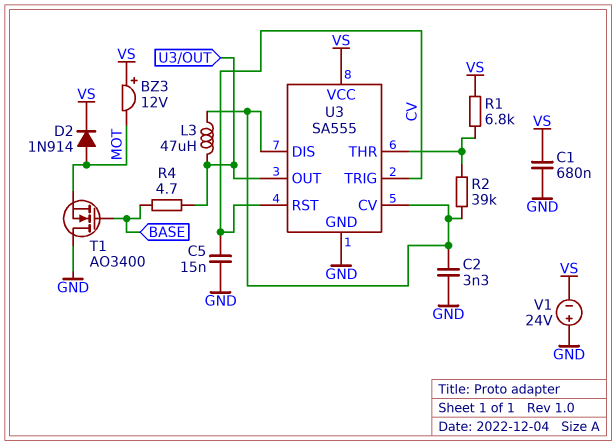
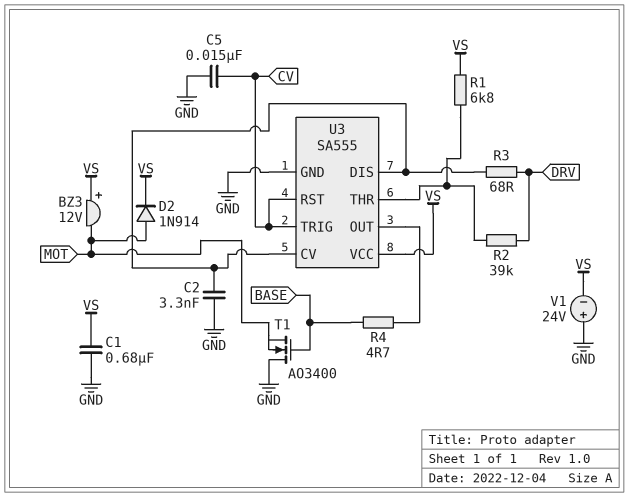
L3: 47uH (U3/CV, U3/OUT) -> none
R2: 39k (U3/CV, U3/THR) -> 39k (DRV, U3/THR)
R3: none -> 68 (DRV, U3/CV)

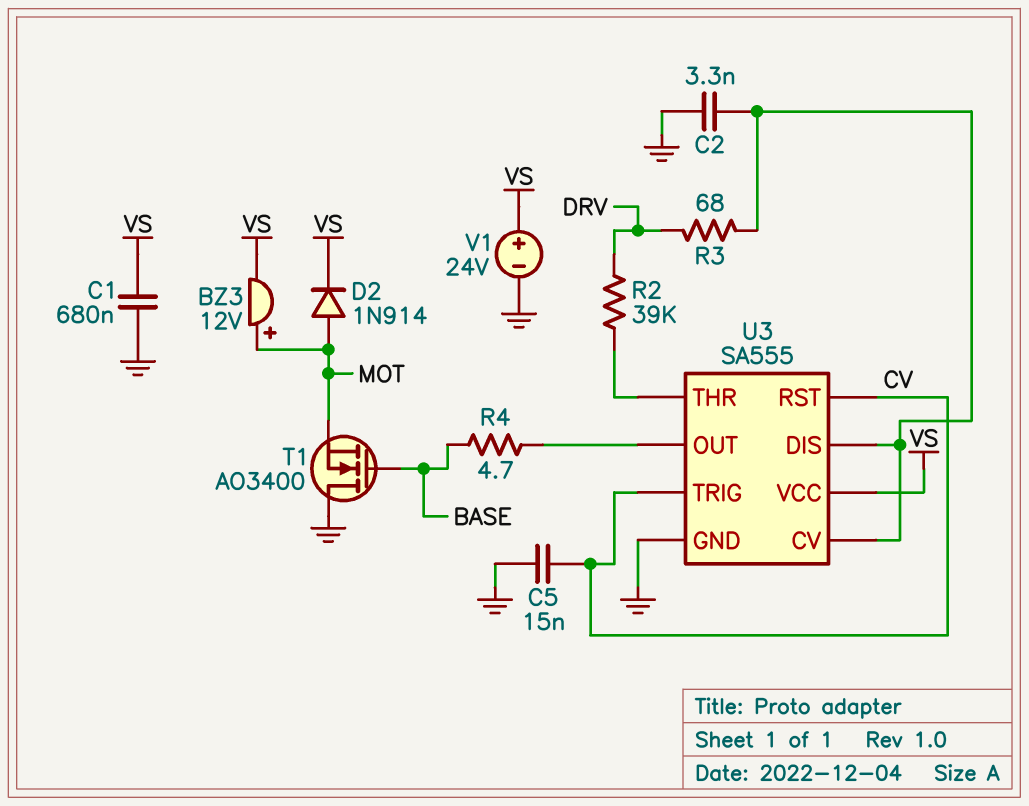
BZ3: buzzer 12V (plus VS, minus MOT) -> buzzer 12V (plus MOT, minus VS)
R1: 6.8k (U3/THR, VS) -> none
V1: 24V (plus GND, minus VS) -> 24V (plus VS, minus GND)

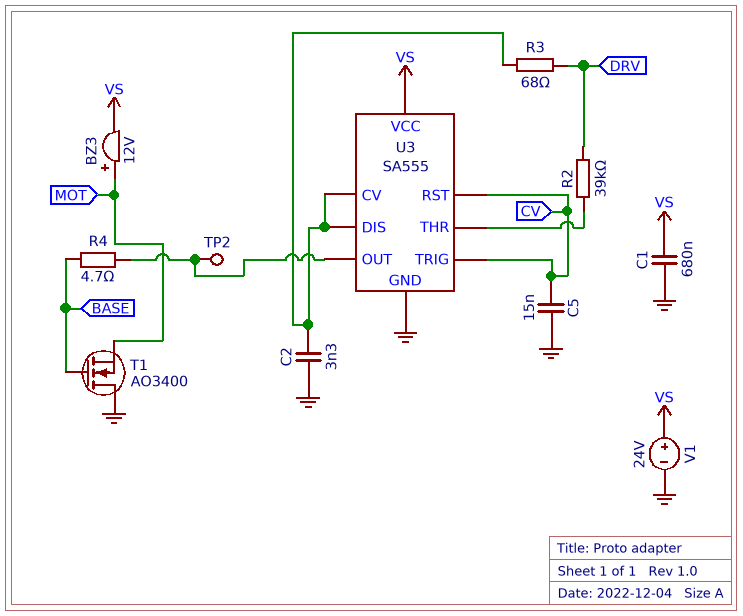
D2: diode 1N914 (A MOT, K VS) -> none
TP2: none -> test point (U3/OUT)

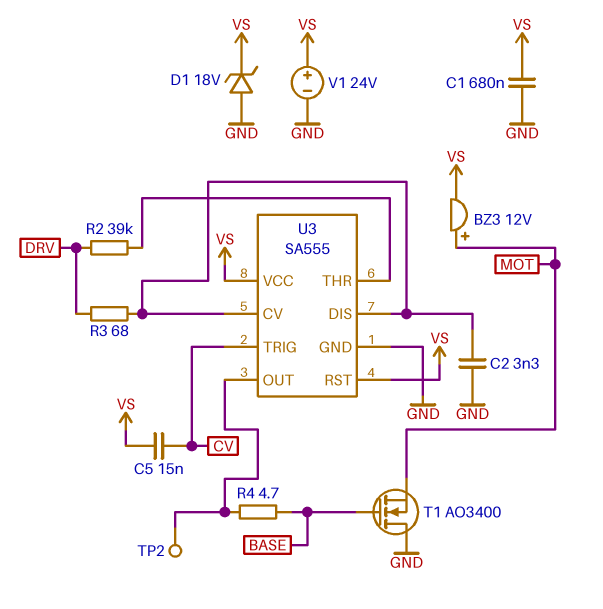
C5: 15nF (CV, GND) -> 15nF (CV, VS)
D1: none -> zener 18V (A GND, K VS)
U3 pin RST: CV -> VS

